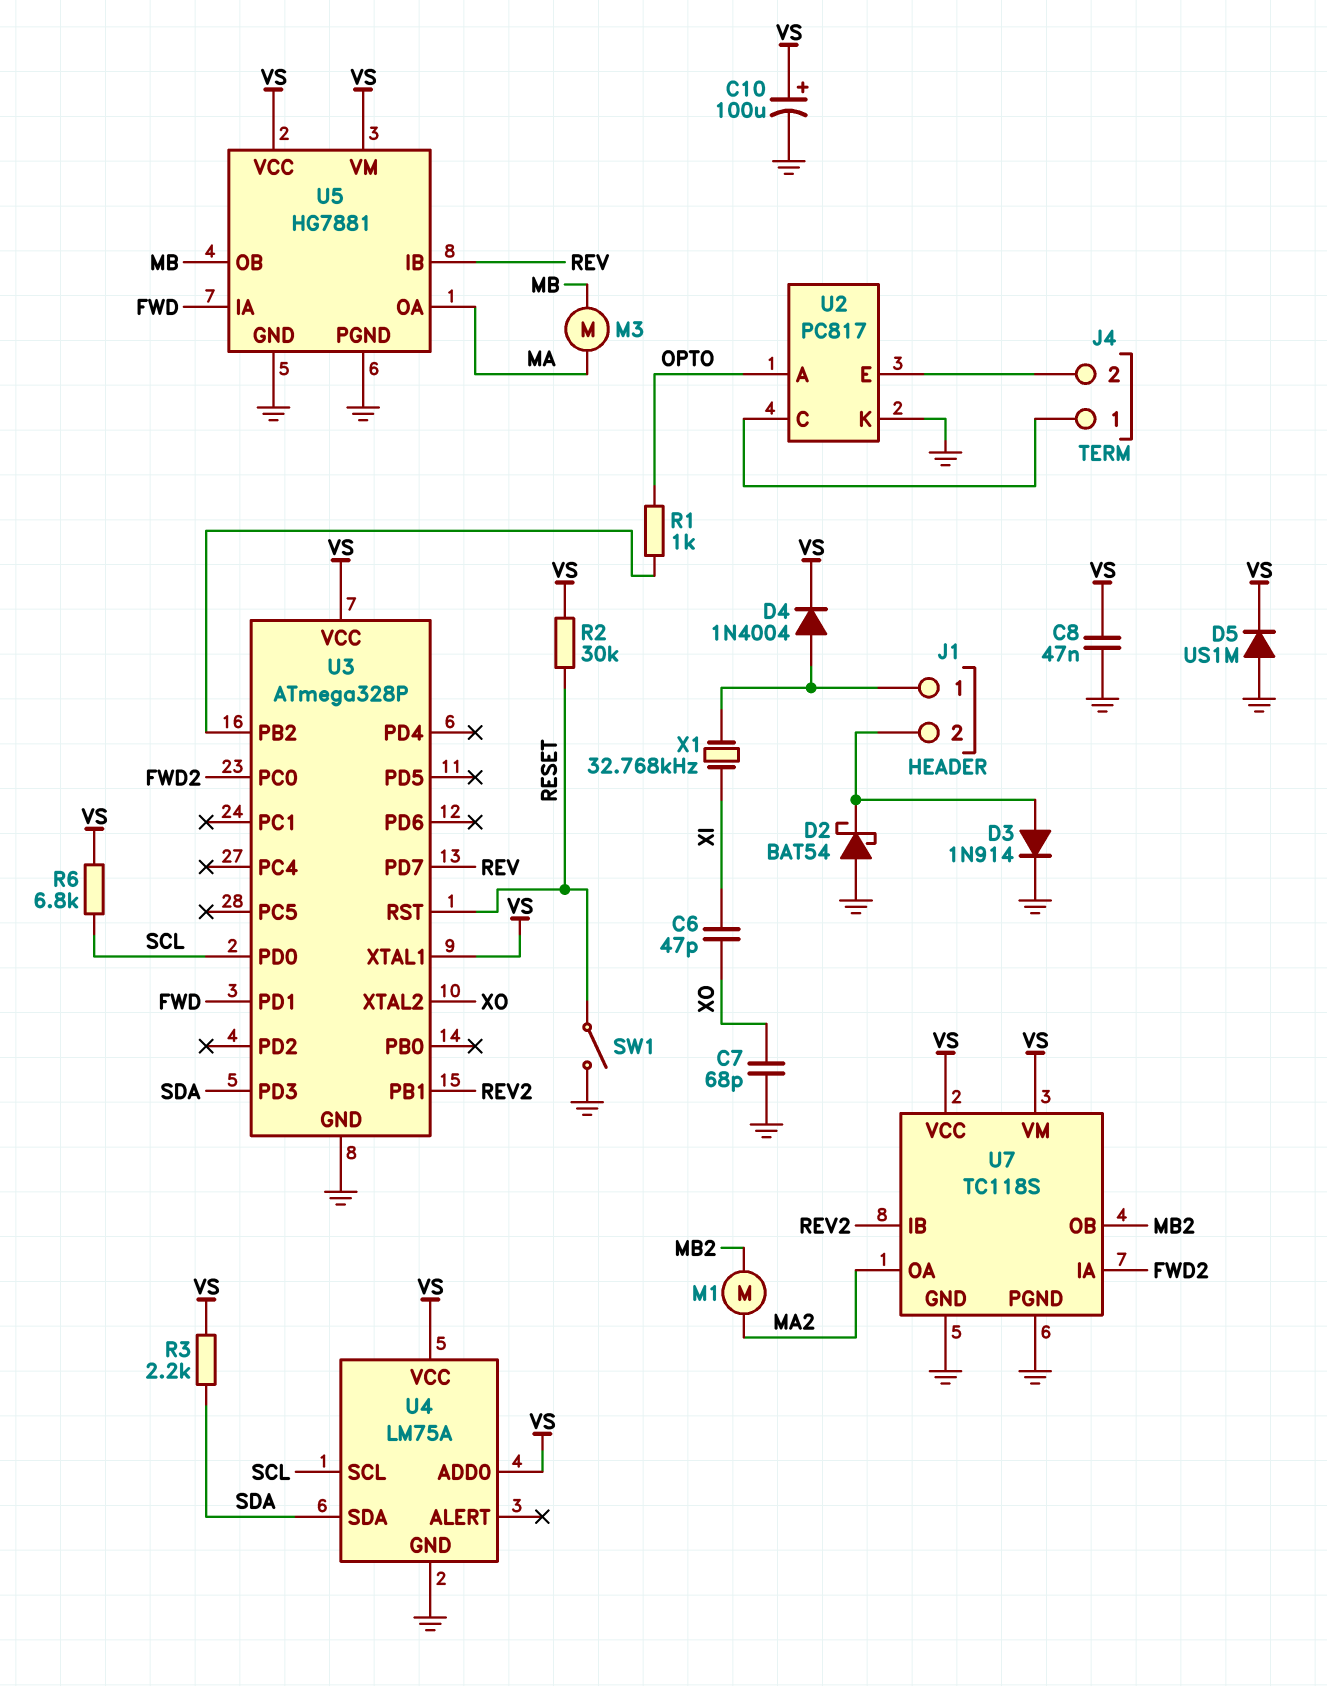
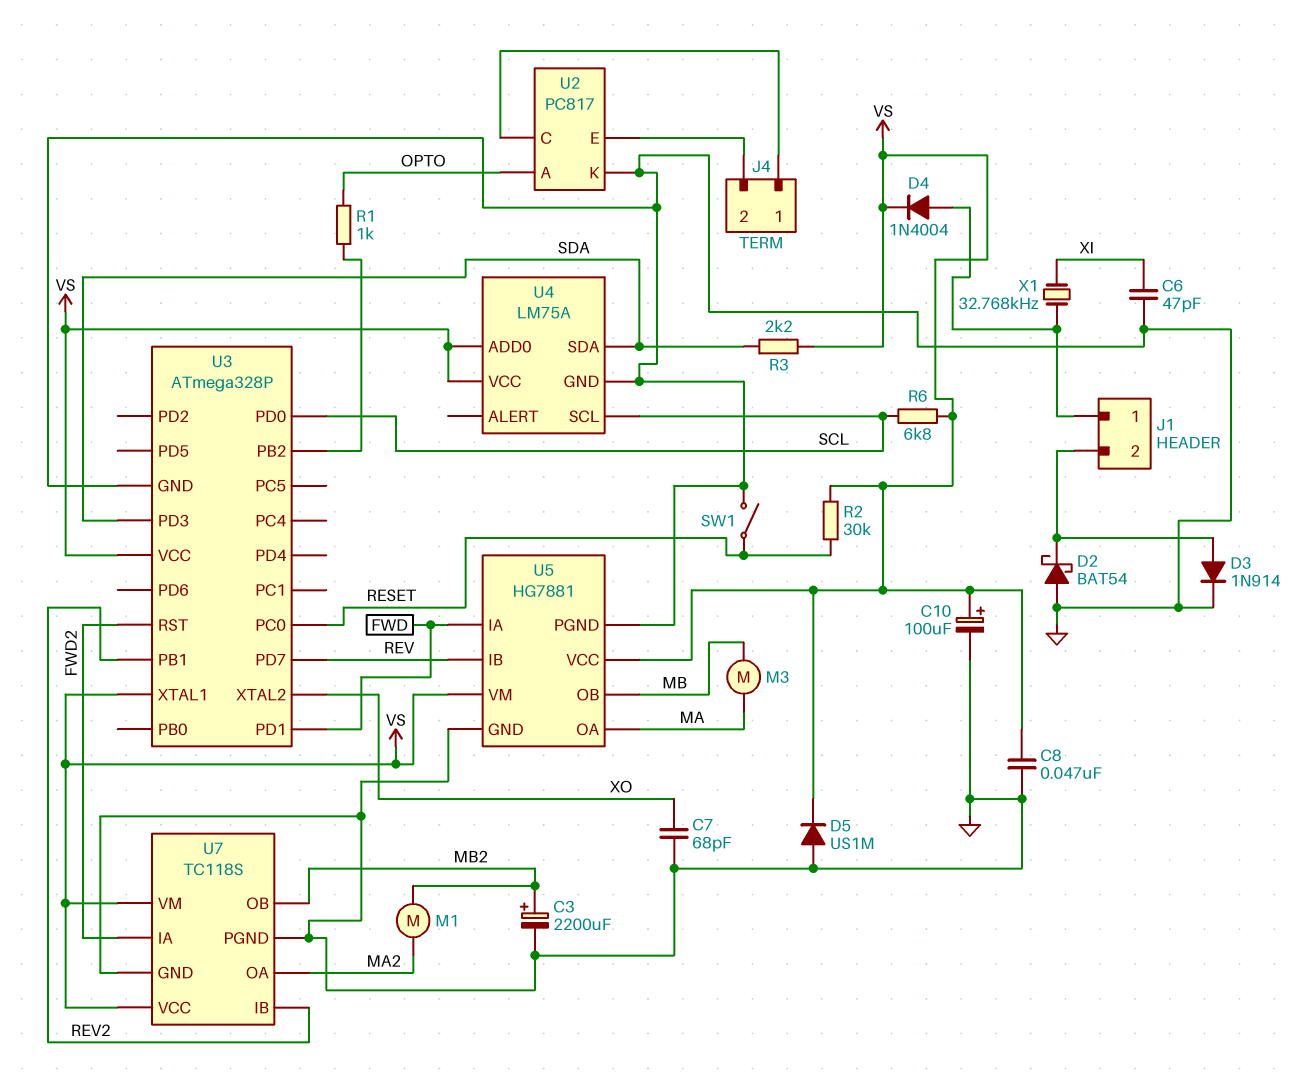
C3: none -> 2200uF (plus MB2, minus GND)
C6: 47pF (XI, XO) -> 47pF (GND, XI)
U3 pin PC0: FWD2 -> RESET
U3 pin RST: RESET -> FWD2

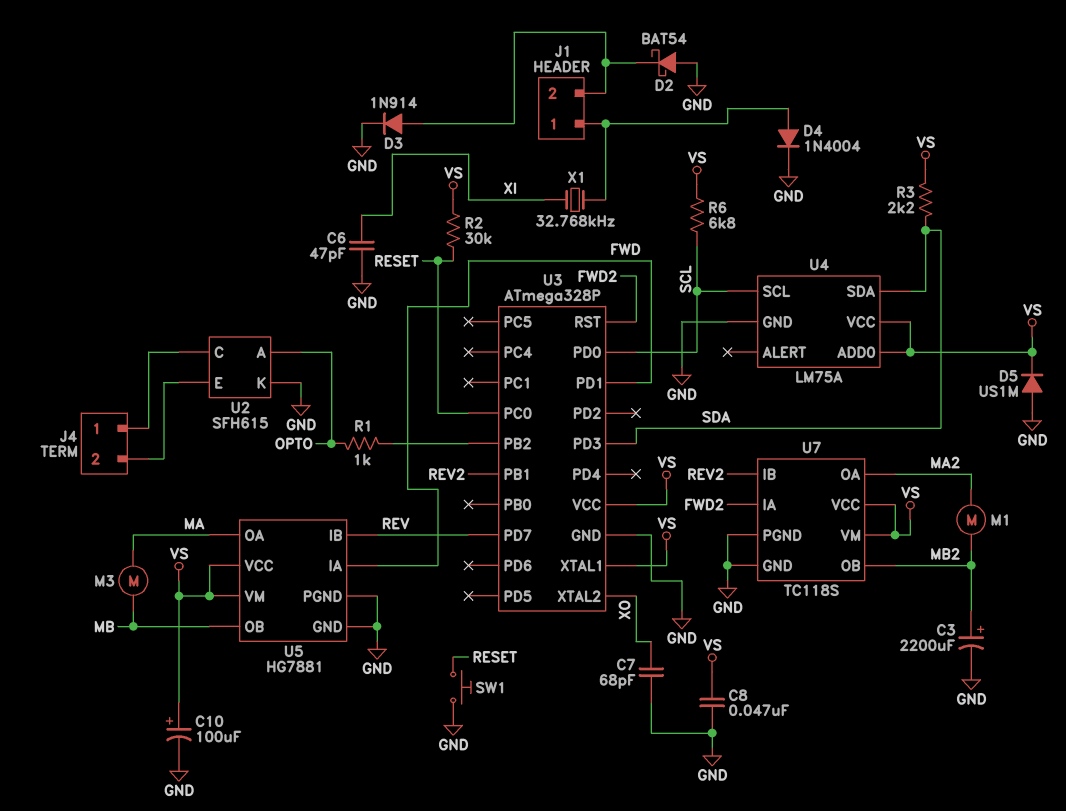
D4: diode 1N4004 (A J1/1, K VS) -> diode 1N4004 (A J1/1, K GND)
SW1: switch (GND, RESET) -> button (GND, RESET)
U2: PC817 -> SFH615

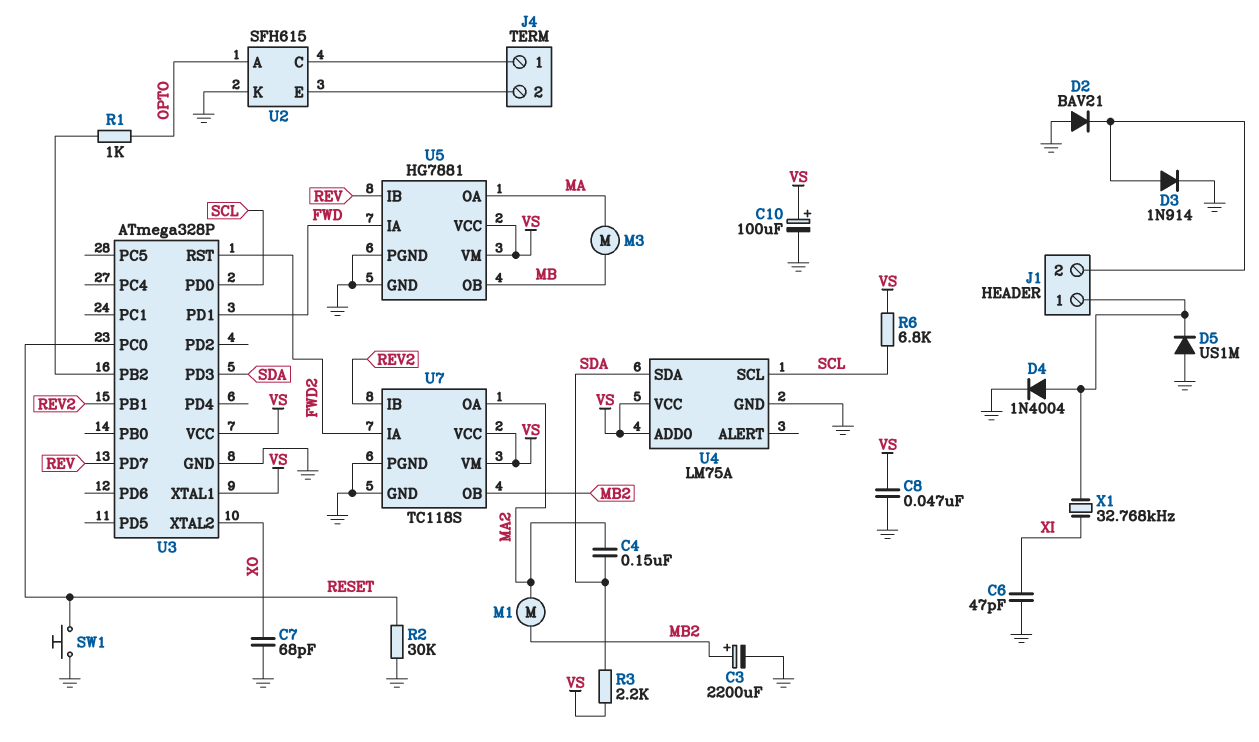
C4: none -> 150nF (MA2, SDA)
D2: schottky BAT54 (A GND, K J1/2) -> diode BAV21 (A GND, K J1/2)
D5: diode US1M (A GND, K VS) -> diode US1M (A GND, K J1/1)
R2: 30k (RESET, VS) -> 30k (GND, RESET)

